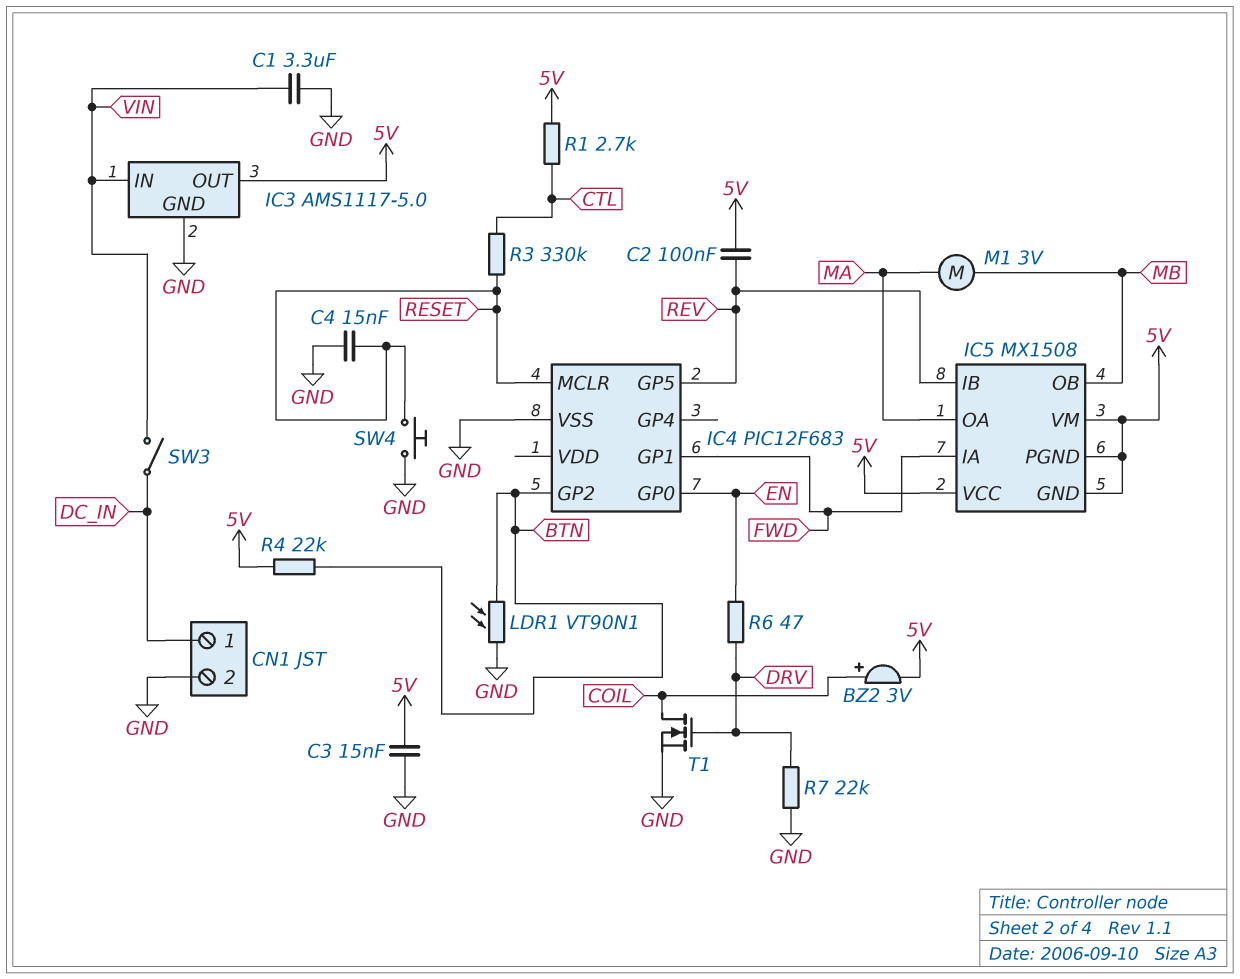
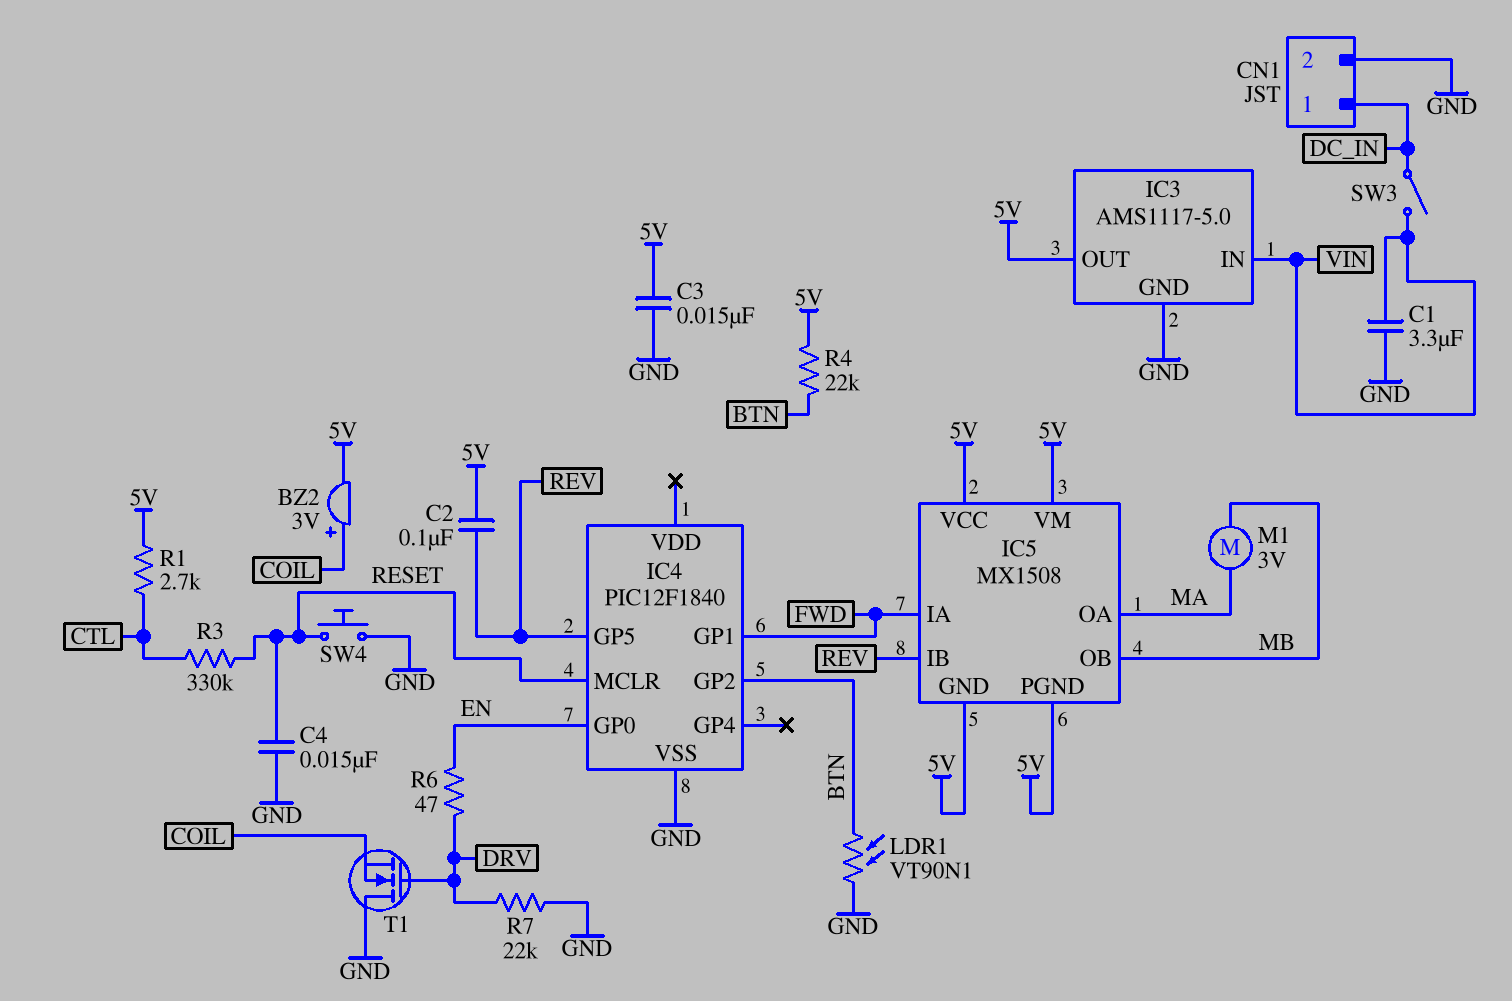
IC4: PIC12F683 -> PIC12F1840
T1: NMOS (G DRV, D COIL, S GND) -> NMOS (G DRV, D GND, S COIL)

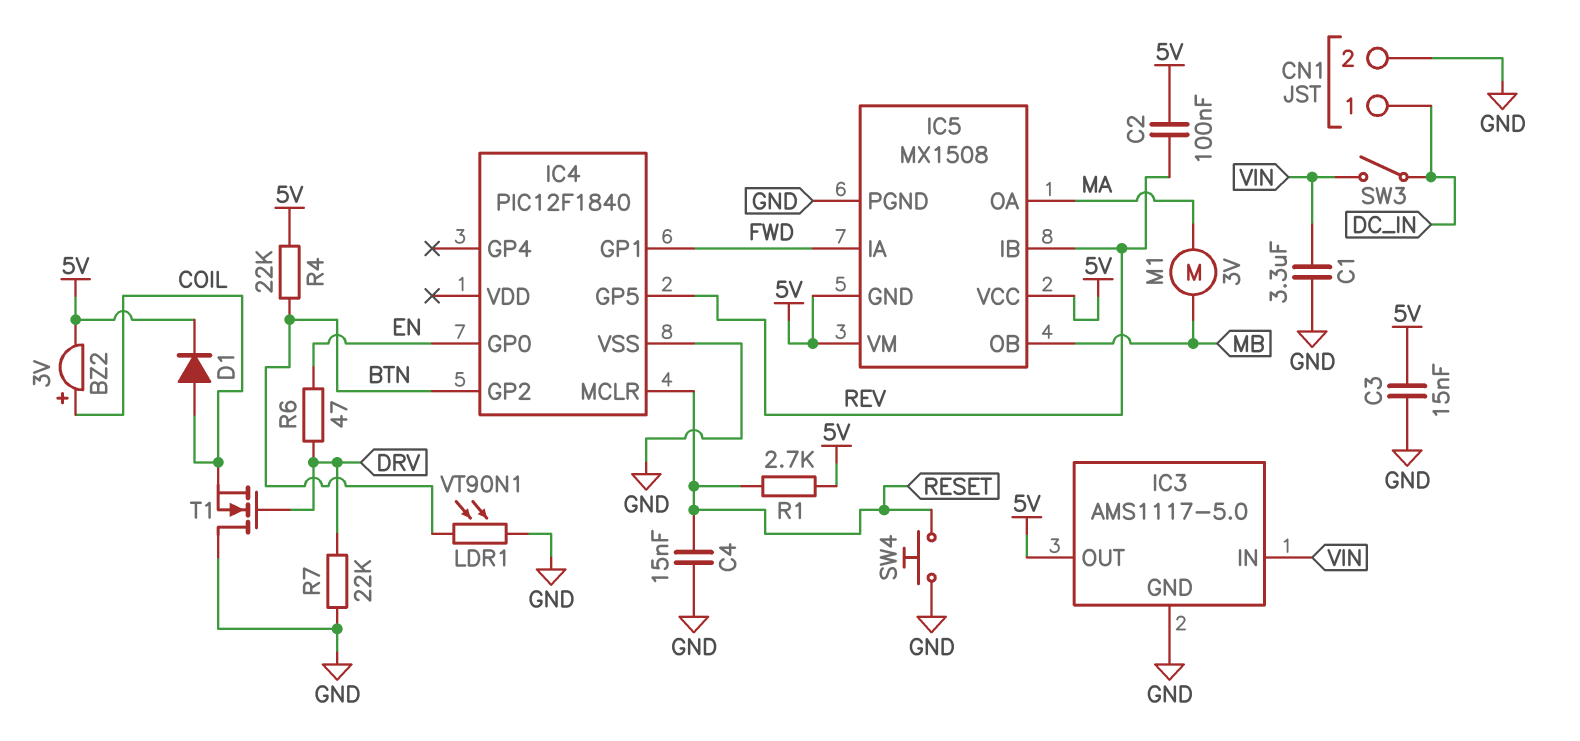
D1: none -> diode (A COIL, K 5V)
IC5 pin PGND: 5V -> GND
R1: 2.7k (5V, CTL) -> 2.7k (5V, RESET)
R3: 330k (CTL, RESET) -> none

